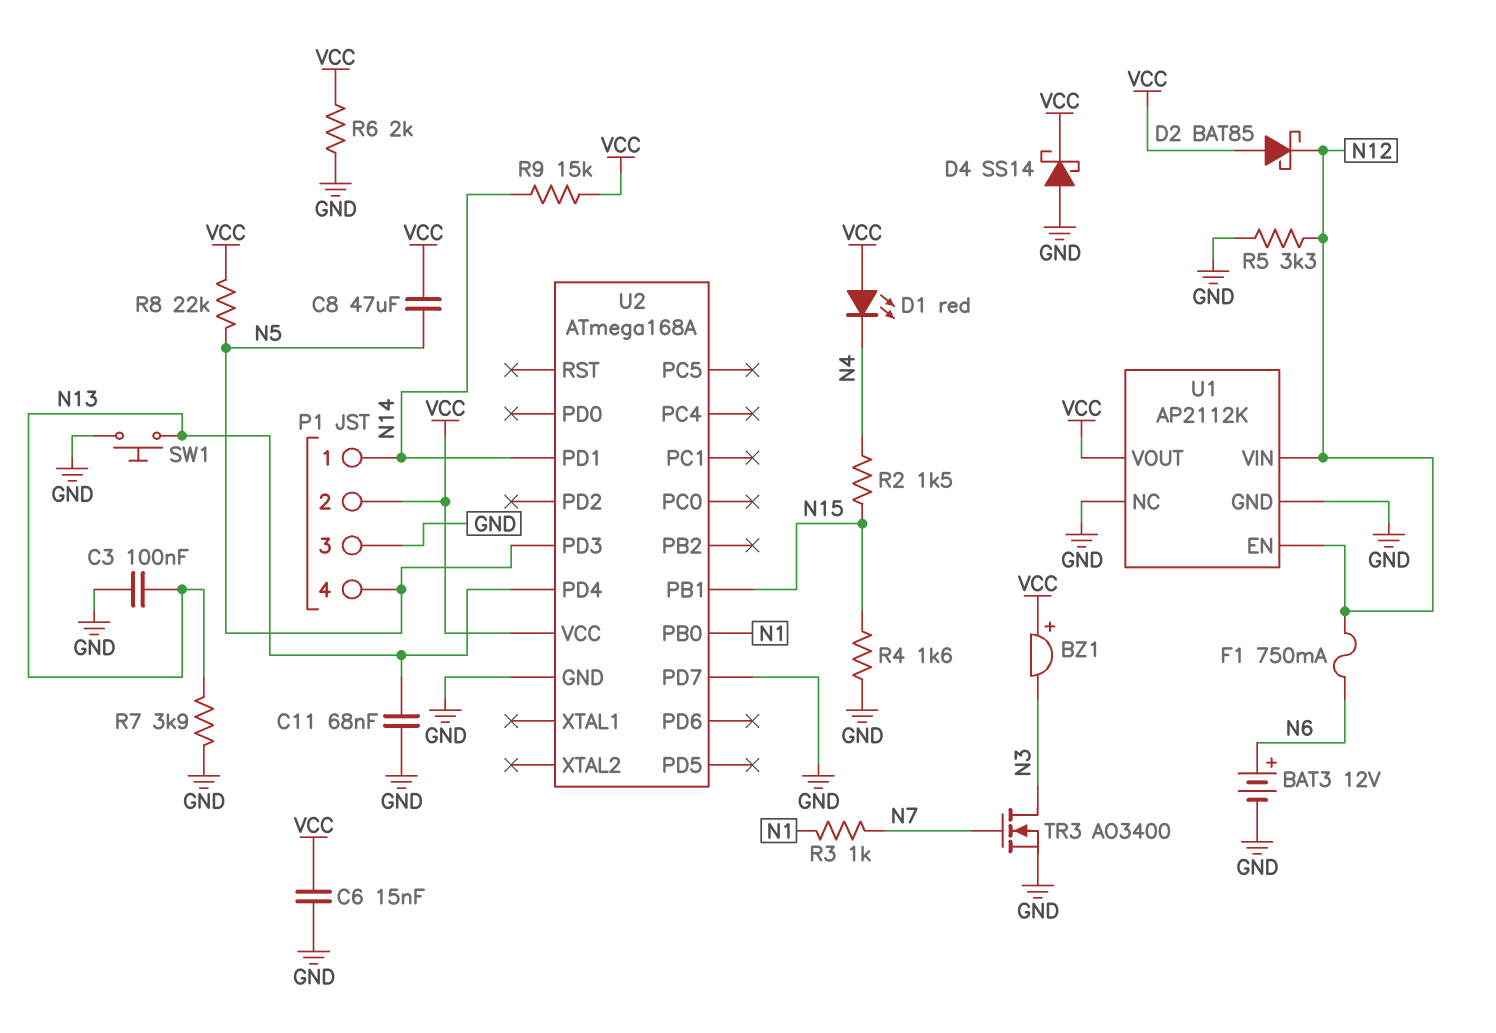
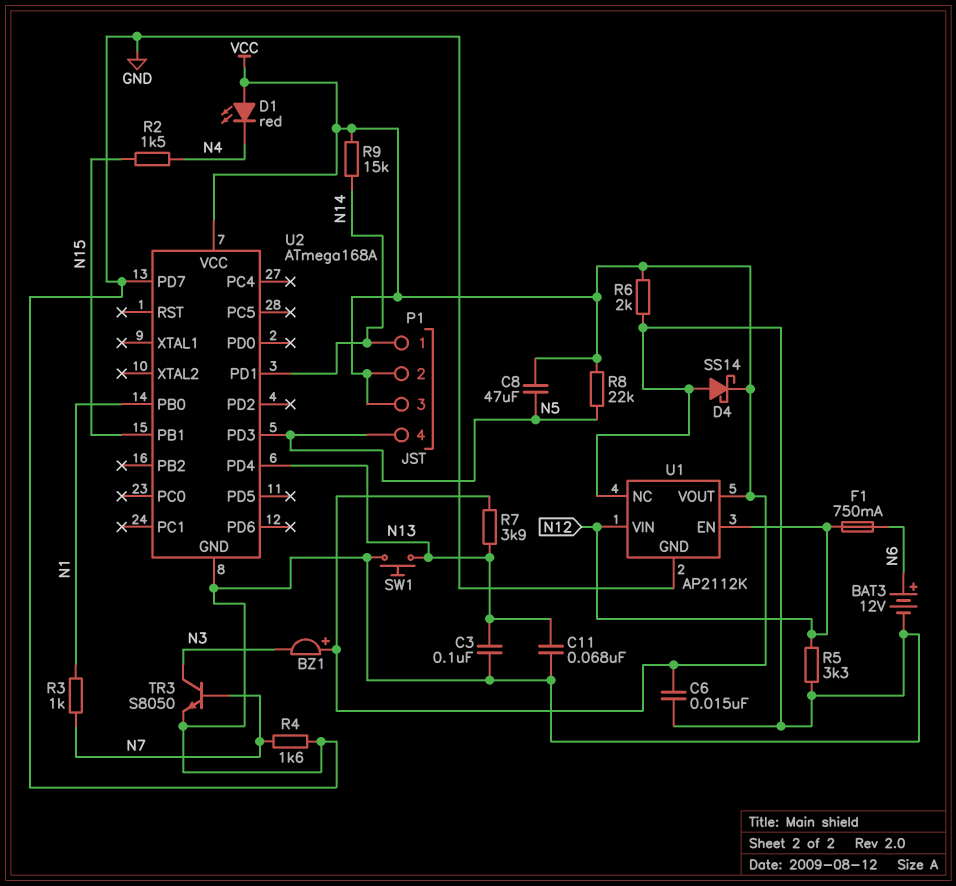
D2: schottky BAT85 (A VCC, K N12) -> none
P1 pin 3: GND -> VCC
R4: 1.6k (GND, N15) -> 1.6k (GND, N7)
R7: 3.9k (GND, N13) -> 3.9k (N13, VCC)
TR3: NMOS AO3400 (G N7, D N3, S GND) -> NPN S8050 (B N7, C N3, E GND)

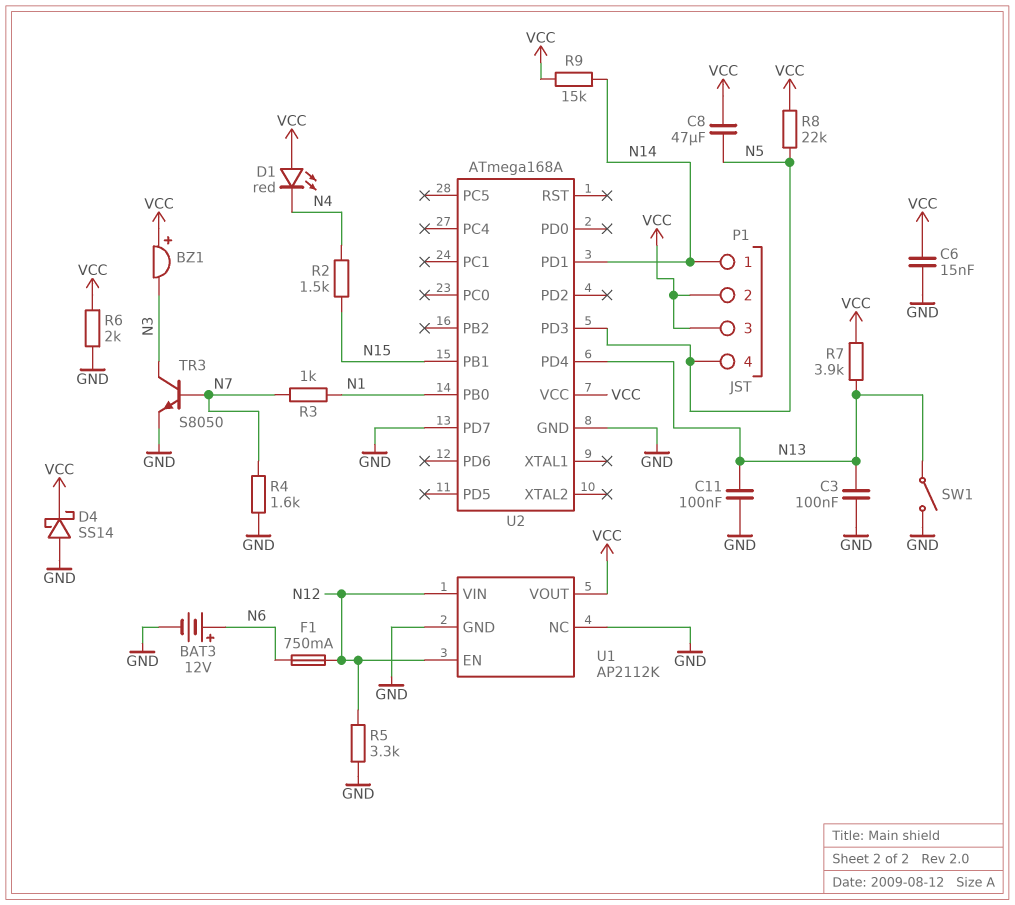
C11: 68nF (GND, N13) -> 100nF (GND, N13)
SW1: button (GND, N13) -> switch (GND, N13)

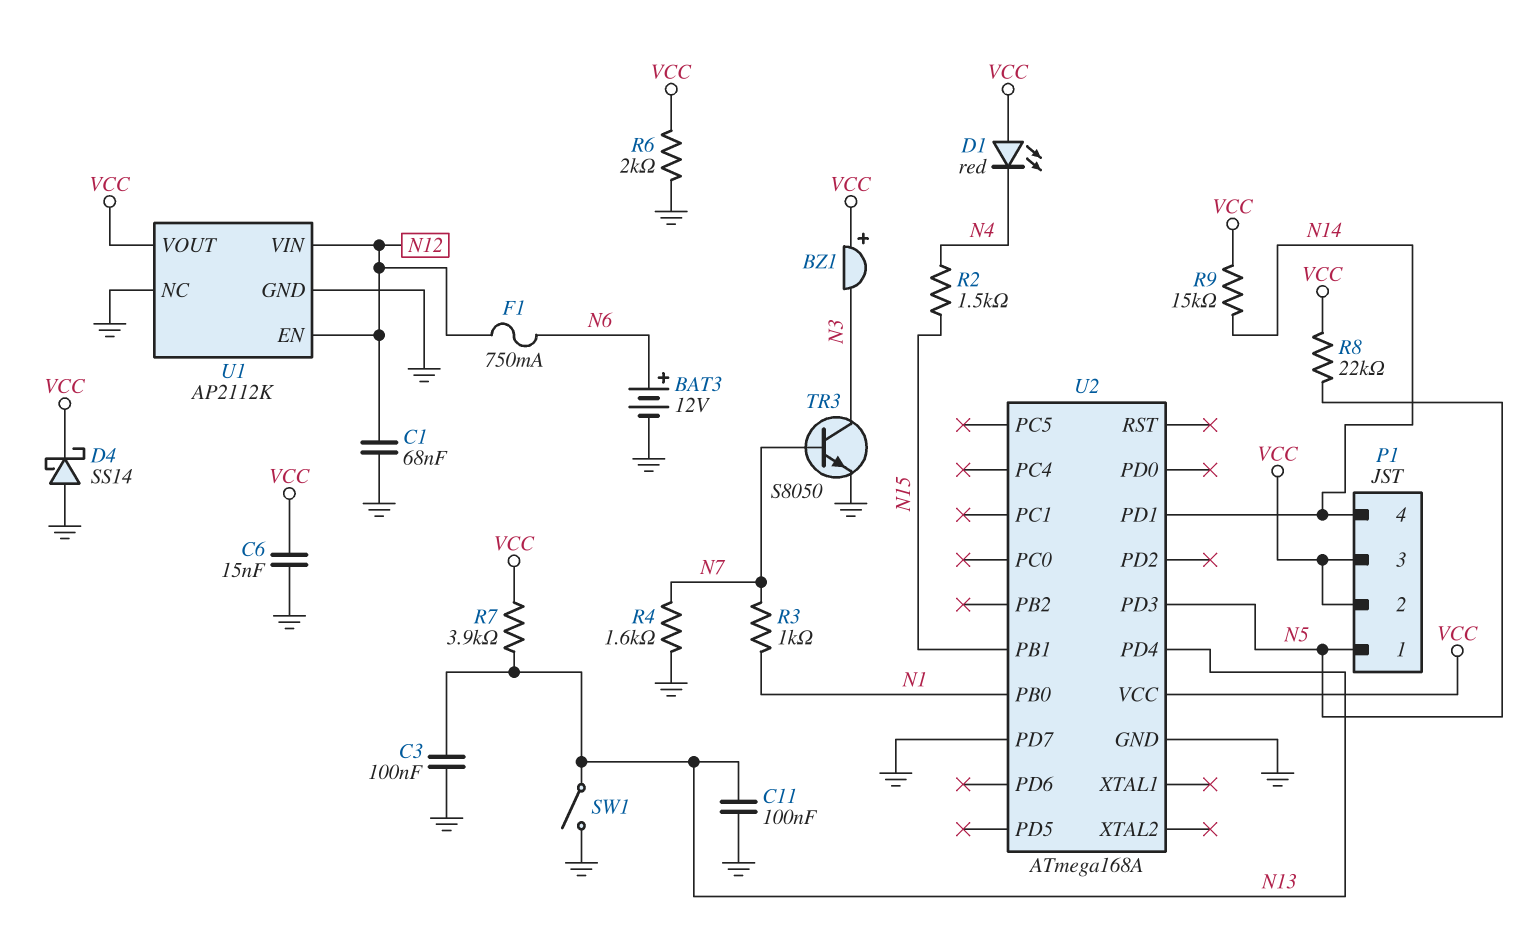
C1: none -> 68nF (GND, N12)
C8: 47uF (N5, VCC) -> none
P1 pin 1: N14 -> N5
P1 pin 4: N5 -> N14
R5: 3.3k (GND, N12) -> none

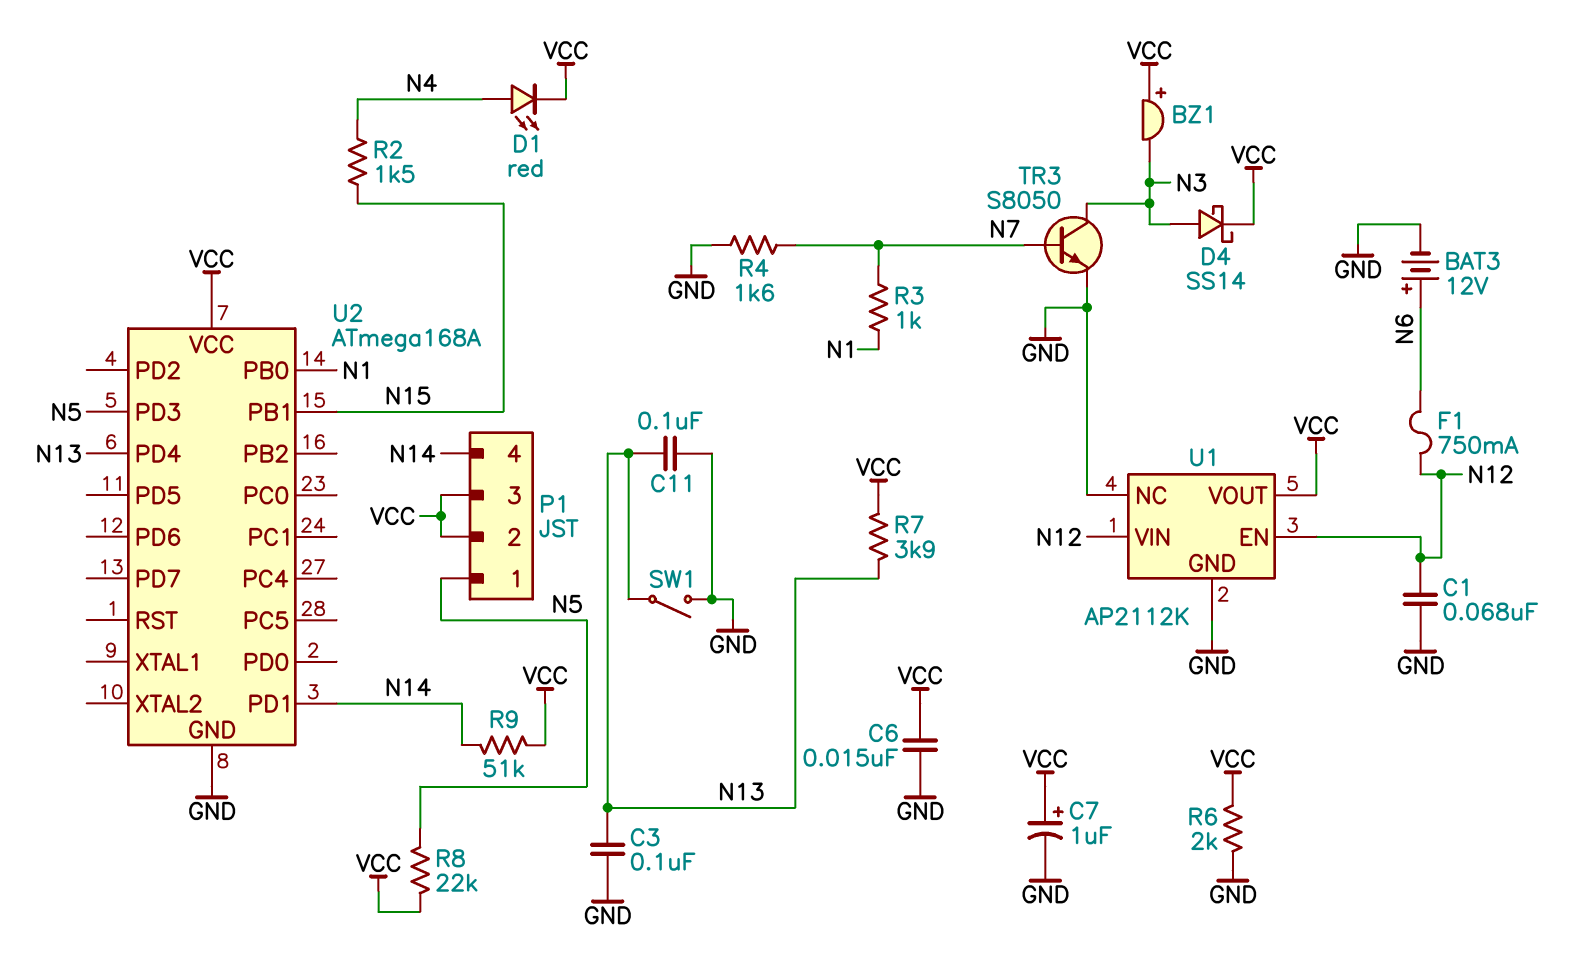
C7: none -> 1uF (plus VCC, minus GND)
D1: LED red (A VCC, K N4) -> LED red (A N4, K VCC)
D4: schottky SS14 (A GND, K VCC) -> schottky SS14 (A N3, K VCC)
R9: 15k (N14, VCC) -> 51k (N14, VCC)
U2 pin PD7: GND -> none

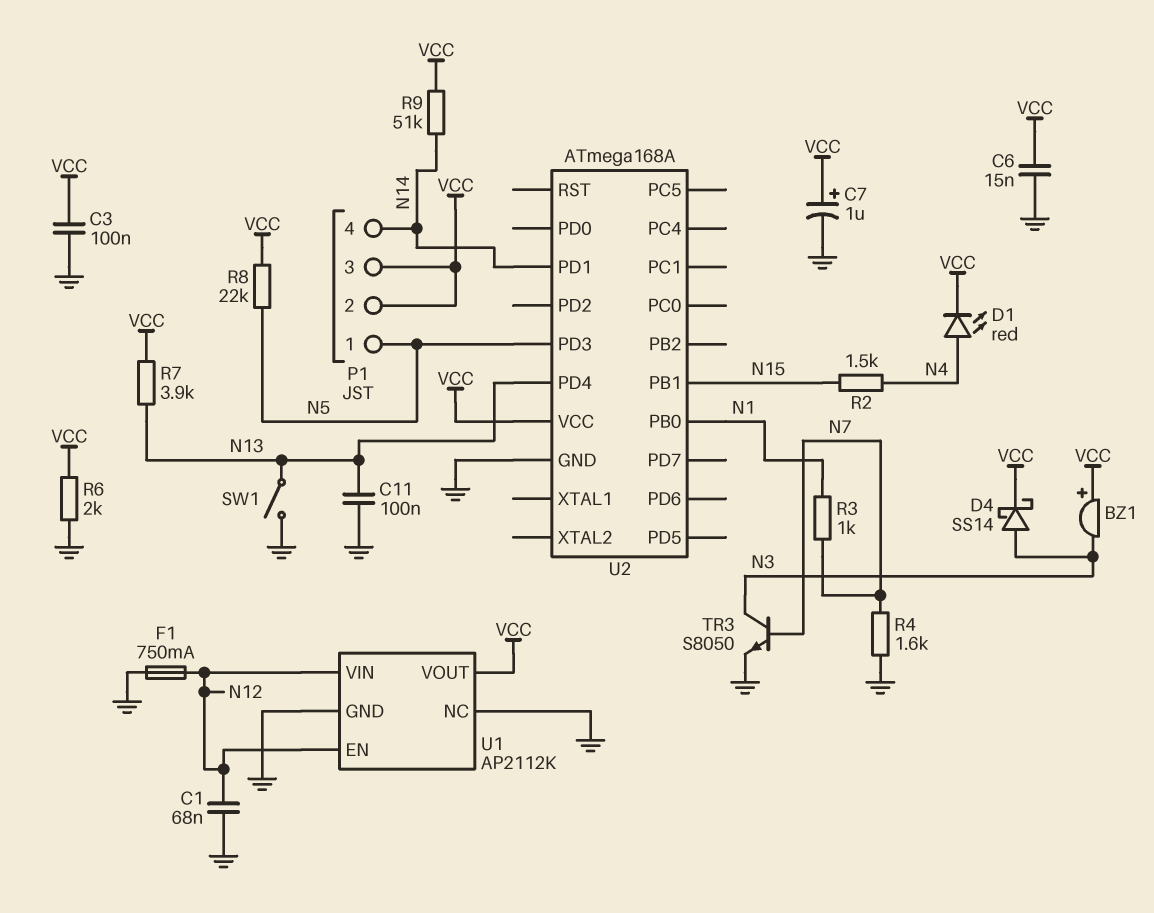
BAT3: 12V (plus N6, minus GND) -> none
C3: 100nF (GND, N13) -> 100nF (GND, VCC)
F1: 750mA (N6, N12) -> 750mA (GND, N12)

